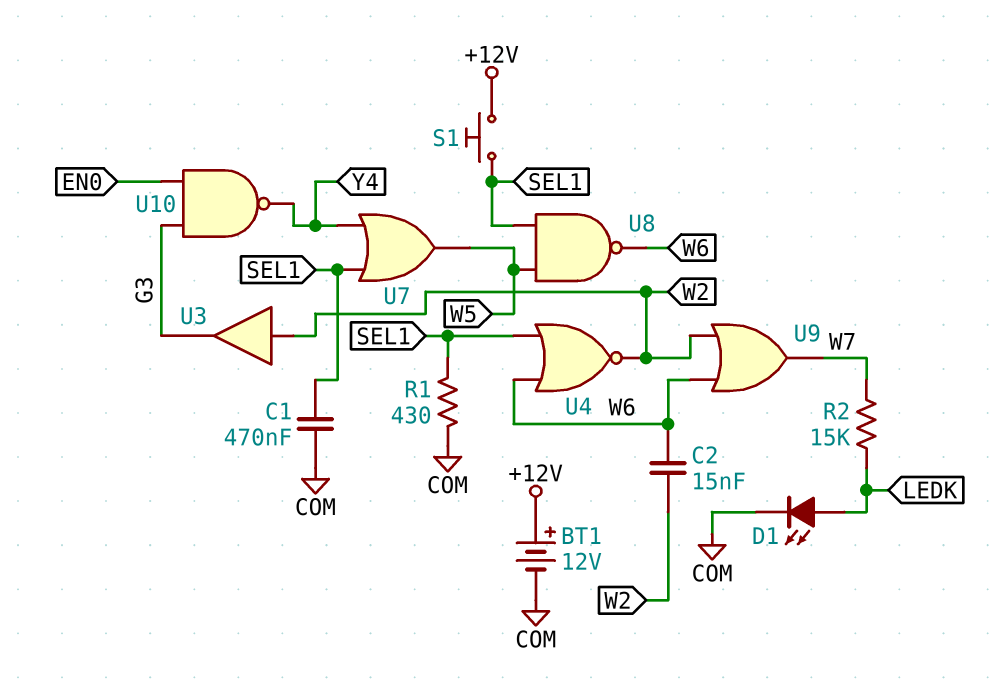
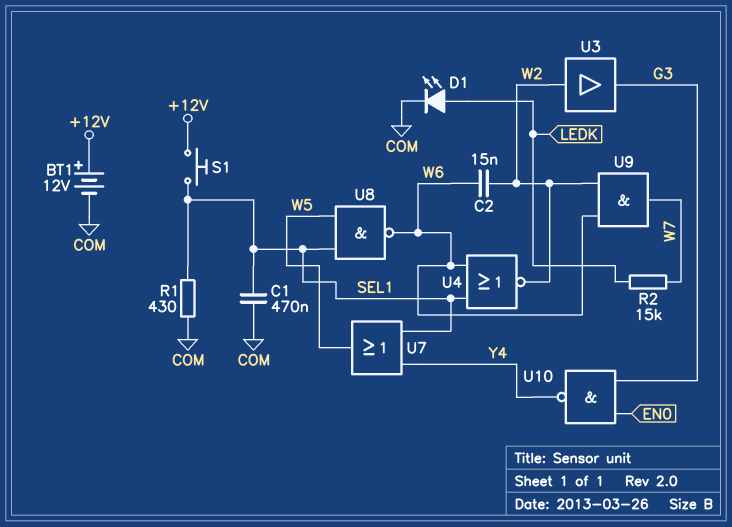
U9: OR (in W2, in W6, out W7) -> AND (in W2, in W6, out W7)

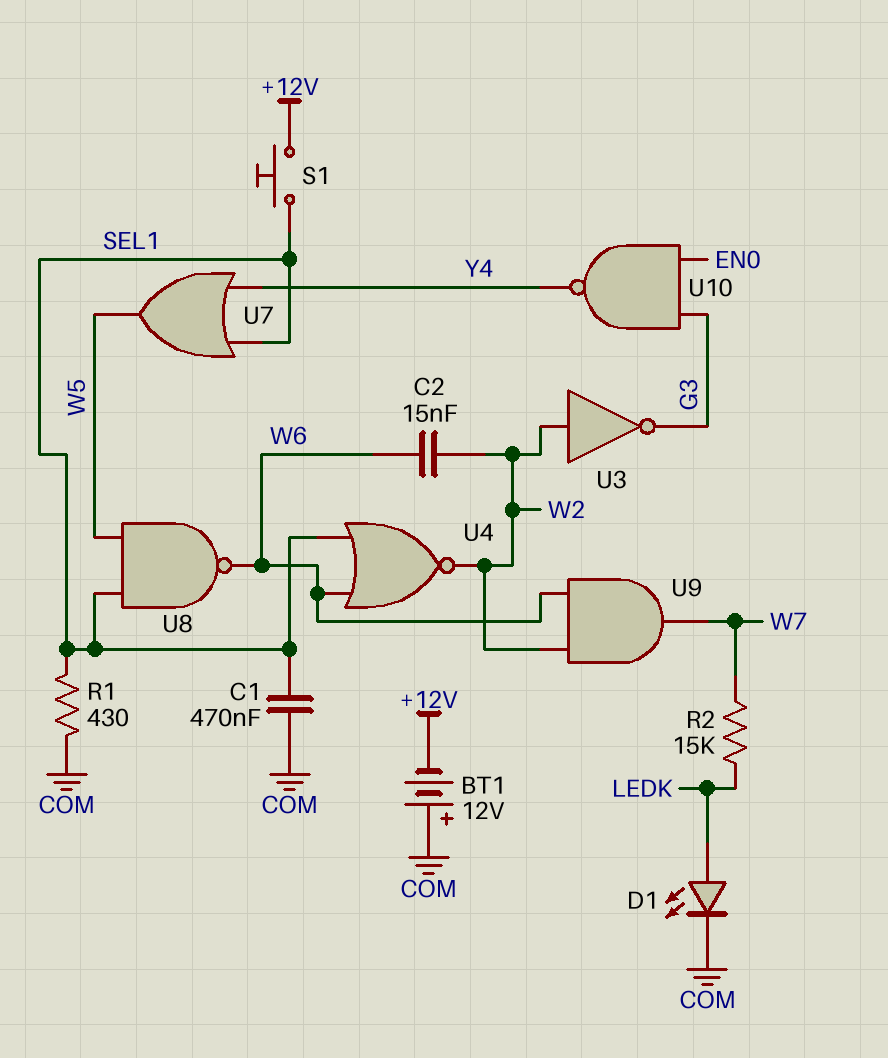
BT1: 12V (plus +12V, minus COM) -> 12V (plus COM, minus +12V)
U3: buffer (in W2, out G3) -> NOT (in W2, out G3)

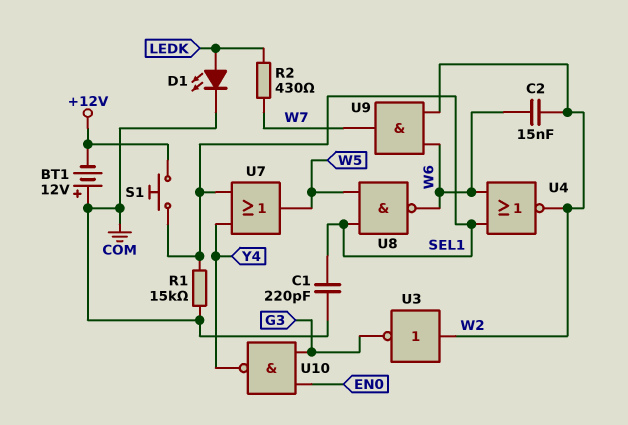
C1: 470nF (COM, SEL1) -> 220pF (COM, SEL1)
R1: 430 (COM, SEL1) -> 15k (COM, SEL1)
R2: 15k (LEDK, W7) -> 430 (LEDK, W7)

